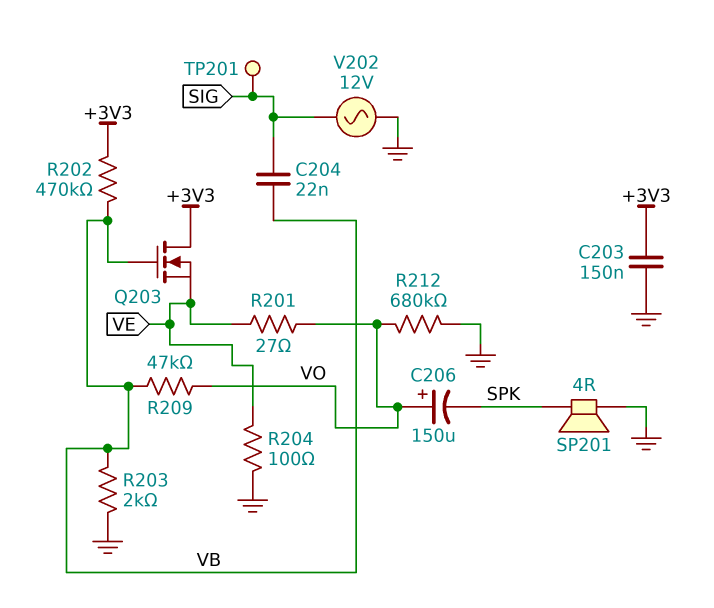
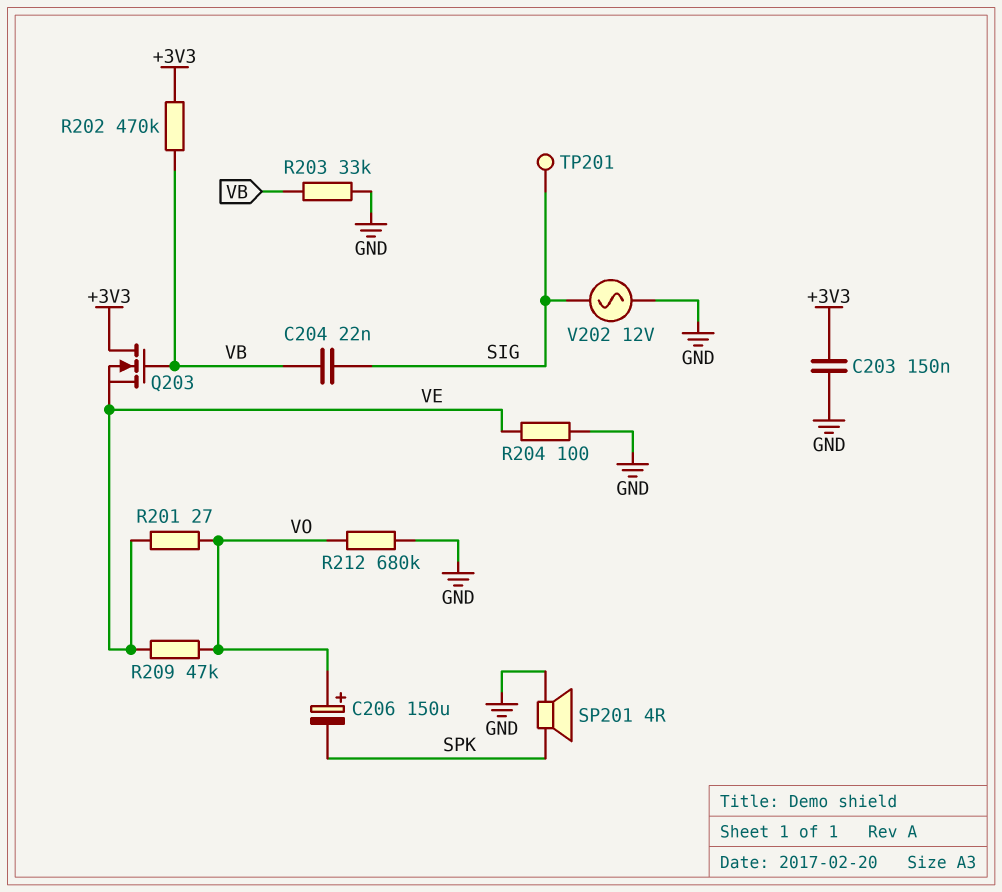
R203: 2k (GND, VB) -> 33k (GND, VB)
R209: 47k (VB, VO) -> 47k (VE, VO)

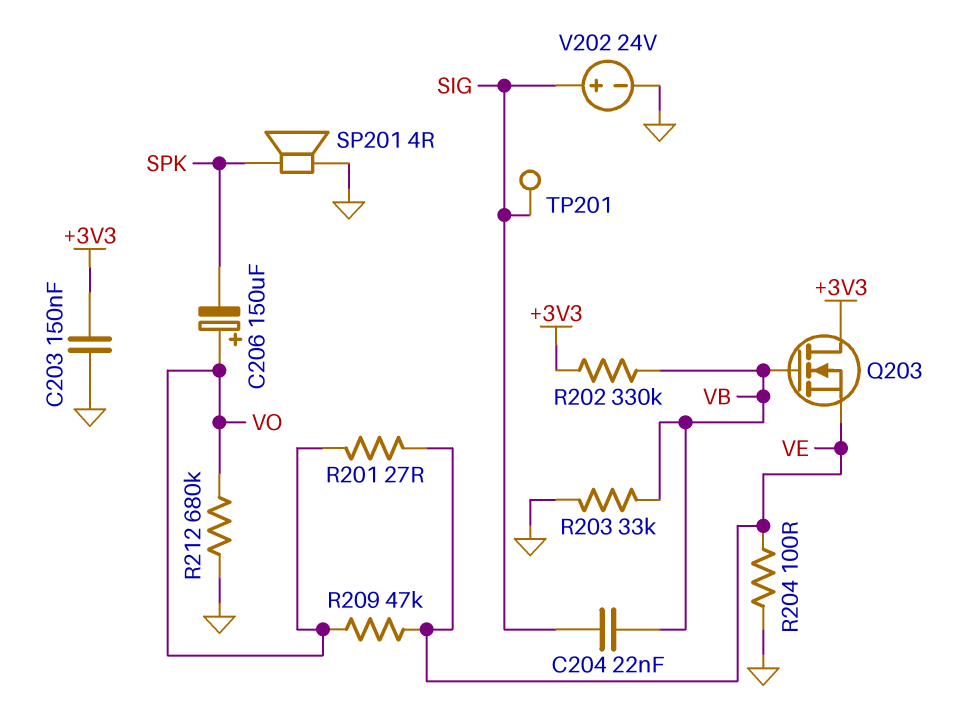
R202: 470k (+3V3, VB) -> 330k (+3V3, VB)
V202: AC 12V (GND, SIG) -> 24V (plus SIG, minus GND)

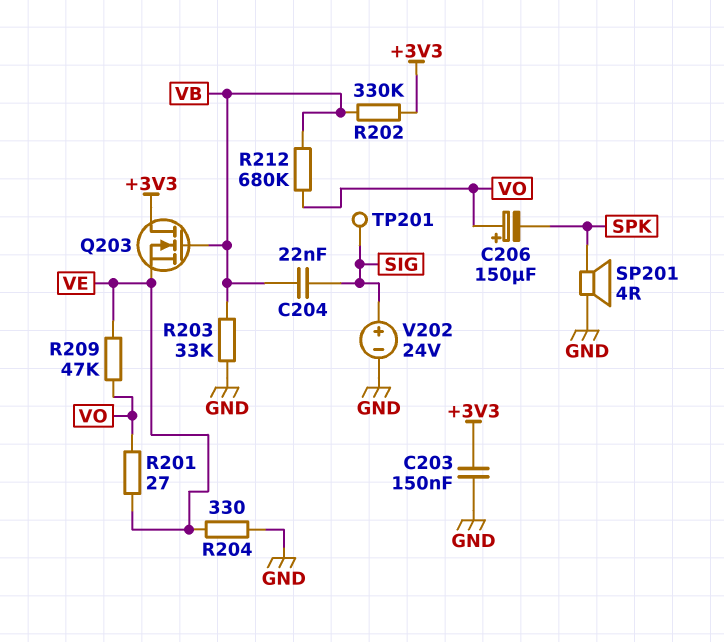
R204: 100 (GND, VE) -> 330 (GND, VE)
R212: 680k (GND, VO) -> 680k (VB, VO)

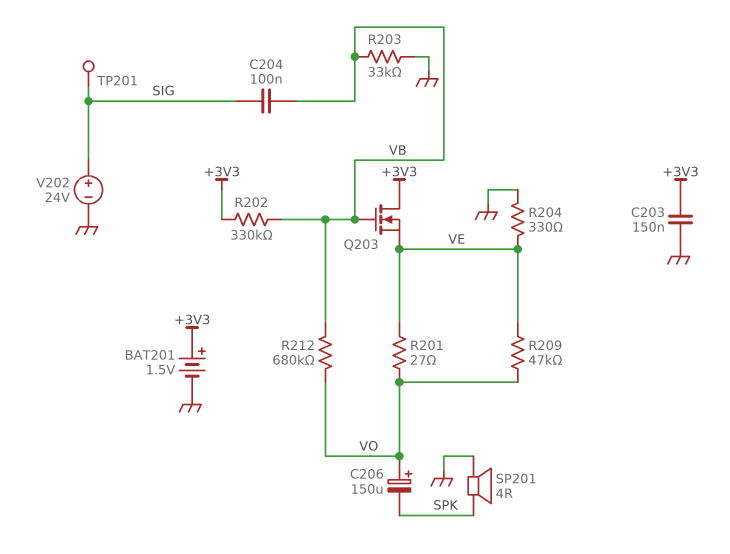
BAT201: none -> 1.5V (plus +3V3, minus GND)
C204: 22nF (SIG, VB) -> 100nF (SIG, VB)

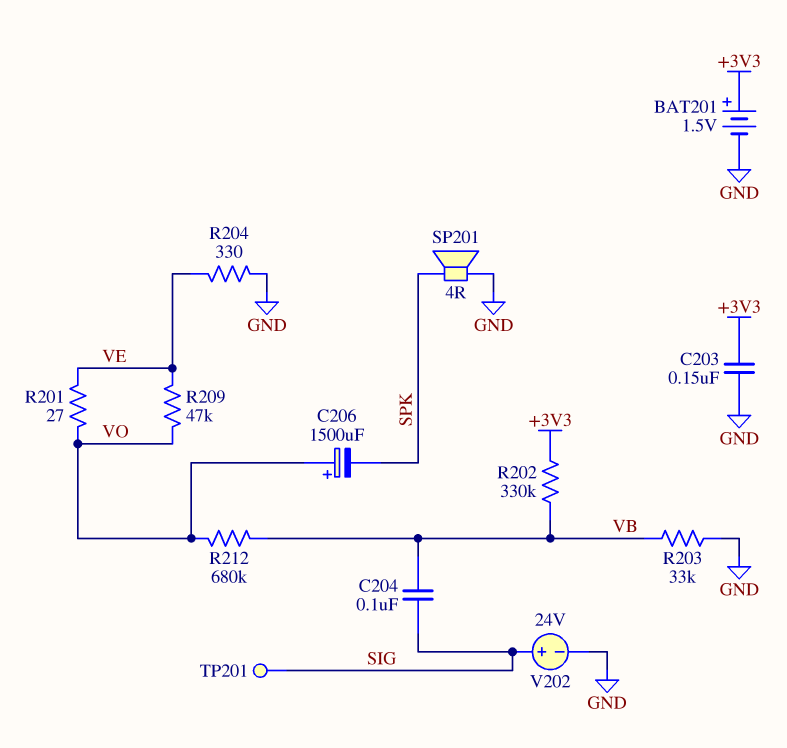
C206: 150uF (plus VO, minus SPK) -> 1500uF (plus VO, minus SPK)
Q203: NMOS (G VB, D +3V3, S VE) -> none

